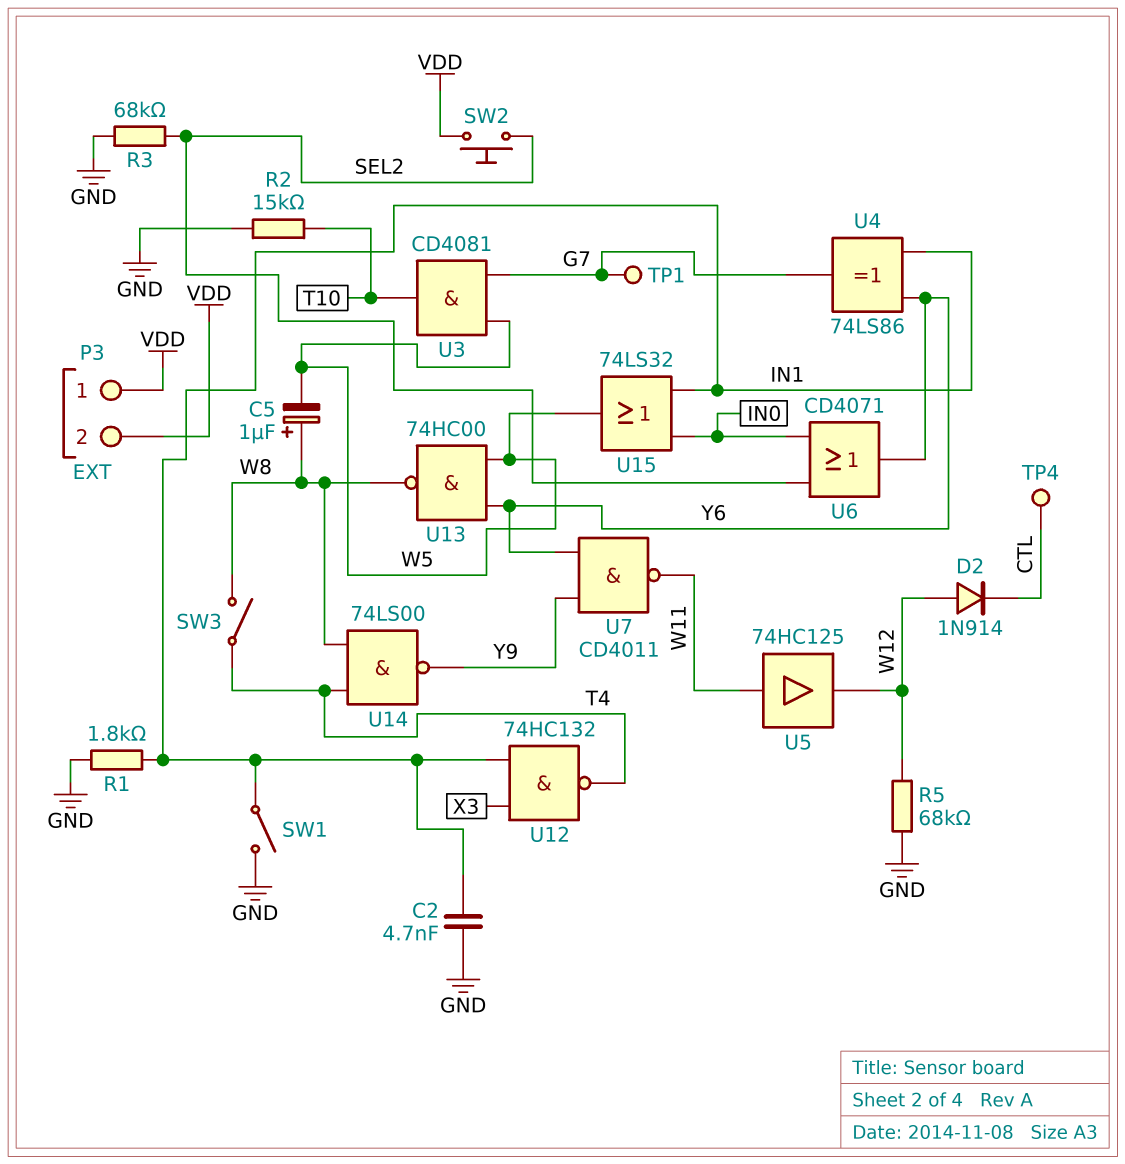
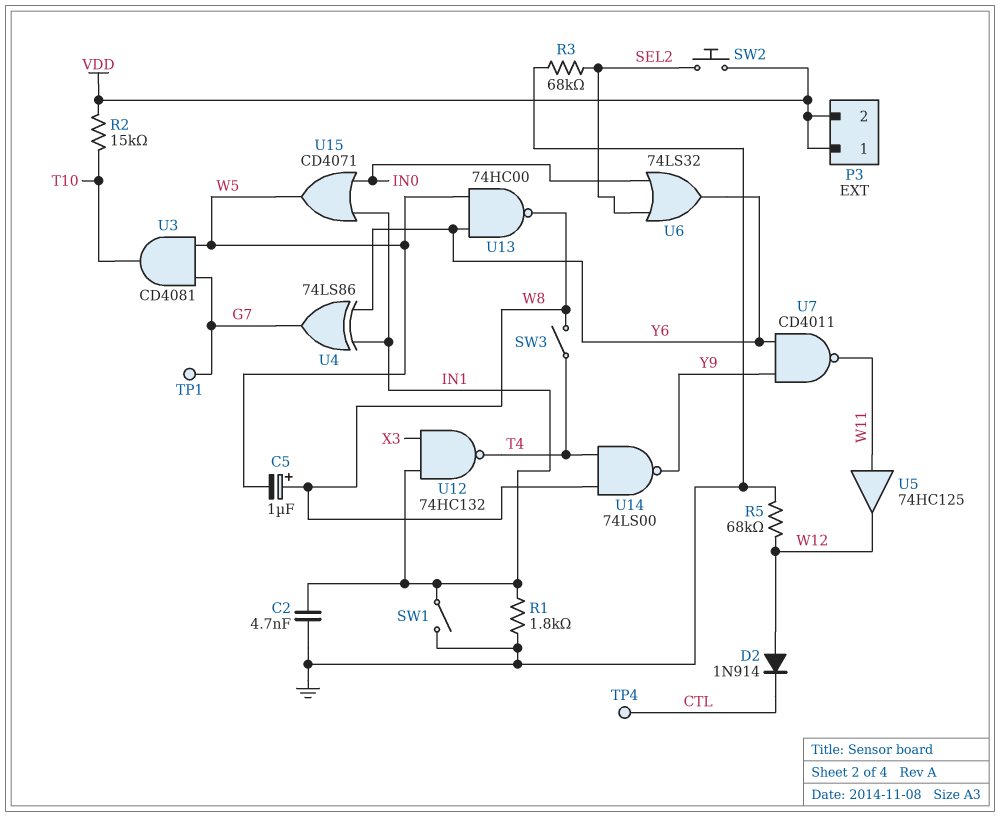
R2: 15k (GND, T10) -> 15k (T10, VDD)
U6: OR CD4071 (in IN0, in SEL2, out Y6) -> OR 74LS32 (in IN0, in SEL2, out Y6)
U15: OR 74LS32 (in IN0, in IN1, out W5) -> OR CD4071 (in IN0, in IN1, out W5)

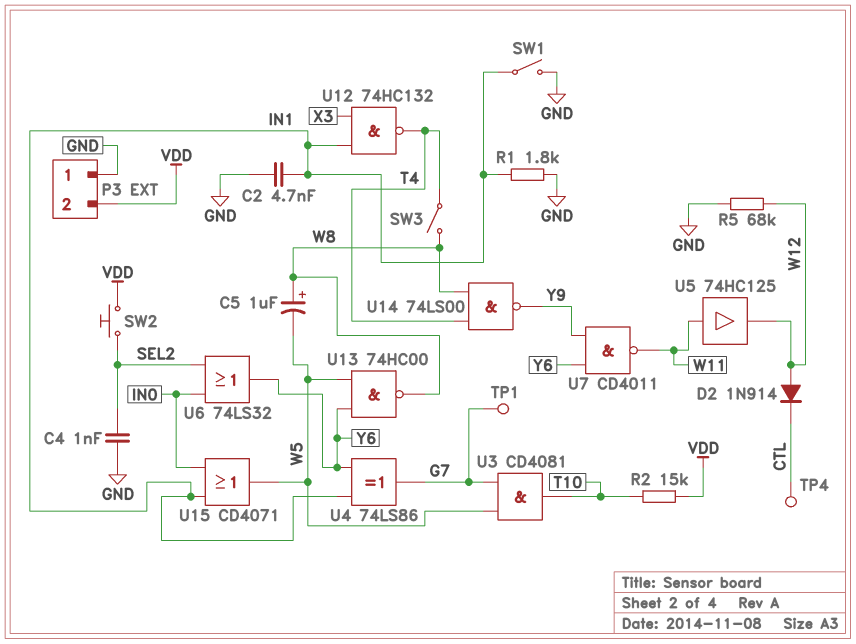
C4: none -> 1nF (GND, SEL2)
P3 pin 1: VDD -> GND
R3: 68k (GND, SEL2) -> none

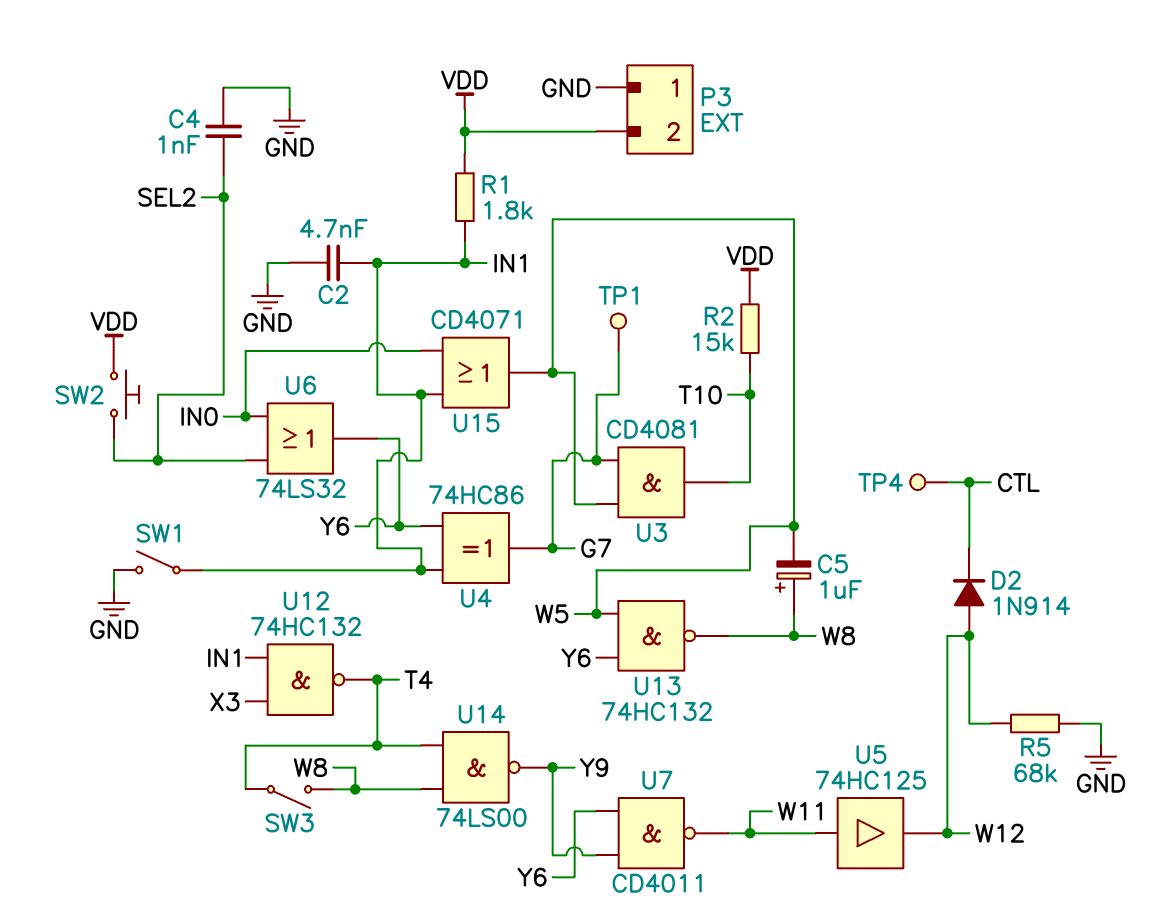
R1: 1.8k (GND, IN1) -> 1.8k (IN1, VDD)
U4: XOR 74LS86 (in IN1, in Y6, out G7) -> XOR 74HC86 (in IN1, in Y6, out G7)
U13: NAND 74HC00 (in W5, in Y6, out W8) -> NAND 74HC132 (in W5, in Y6, out W8)

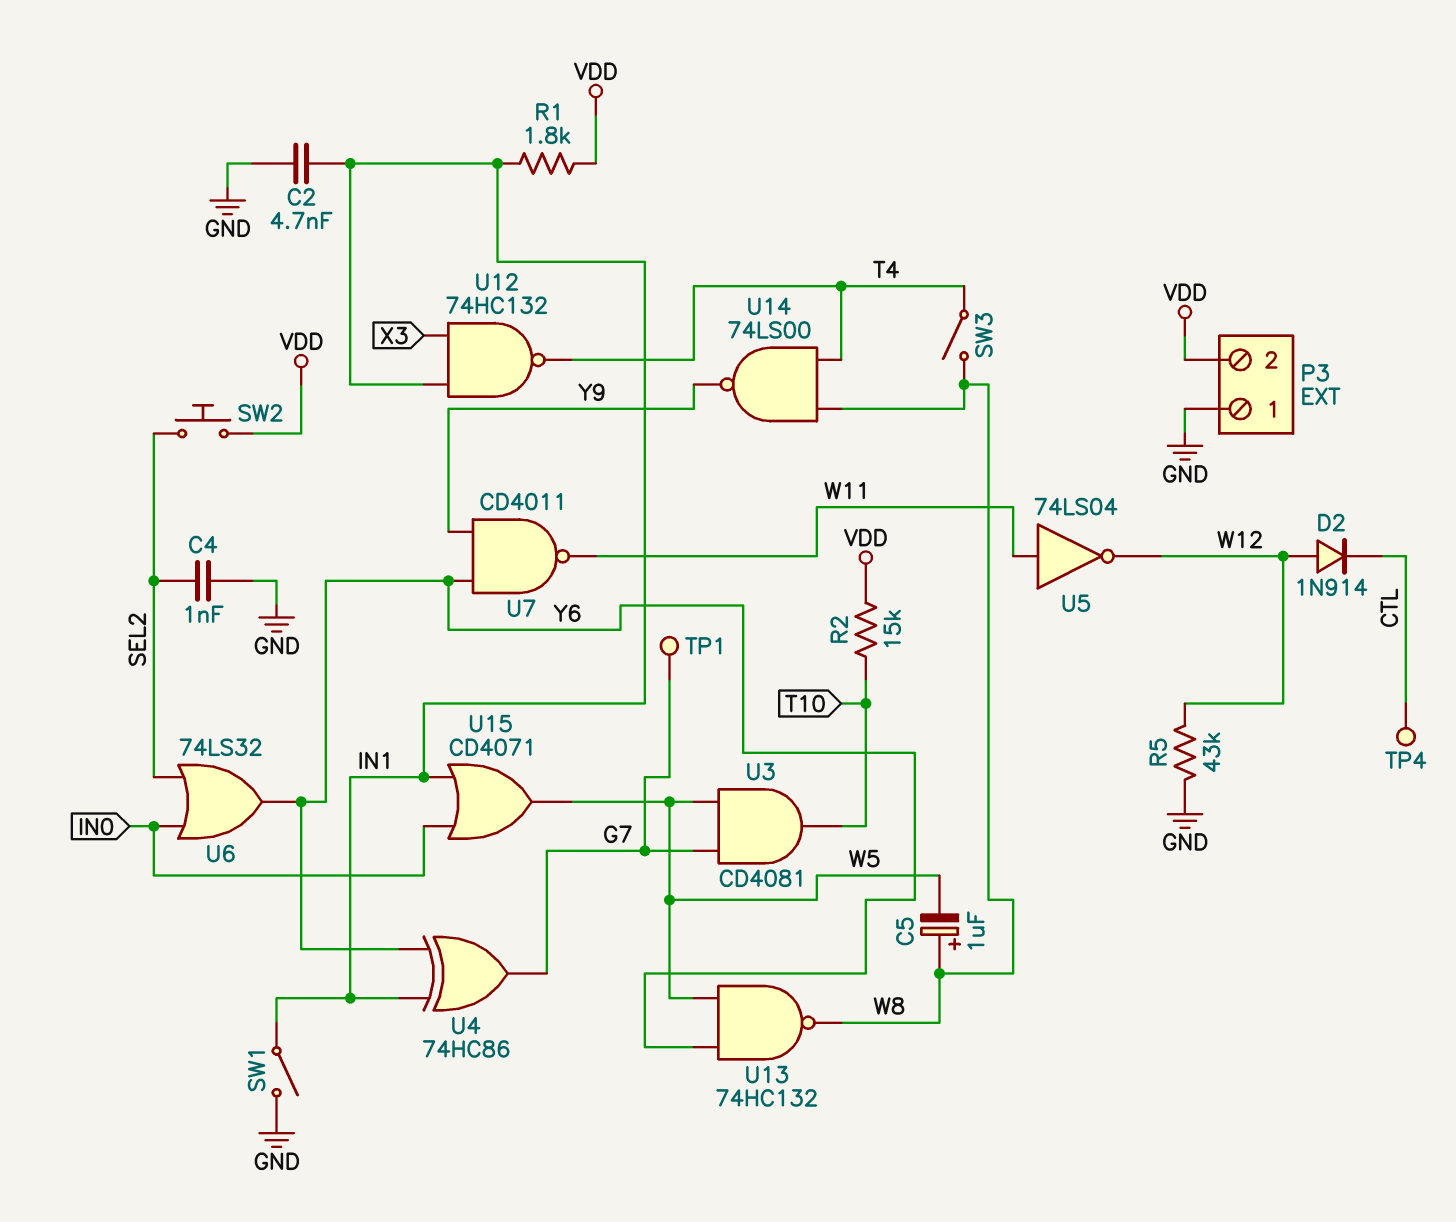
R5: 68k (GND, W12) -> 43k (GND, W12)
U5: buffer 74HC125 (in W11, out W12) -> NOT 74LS04 (in W11, out W12)

